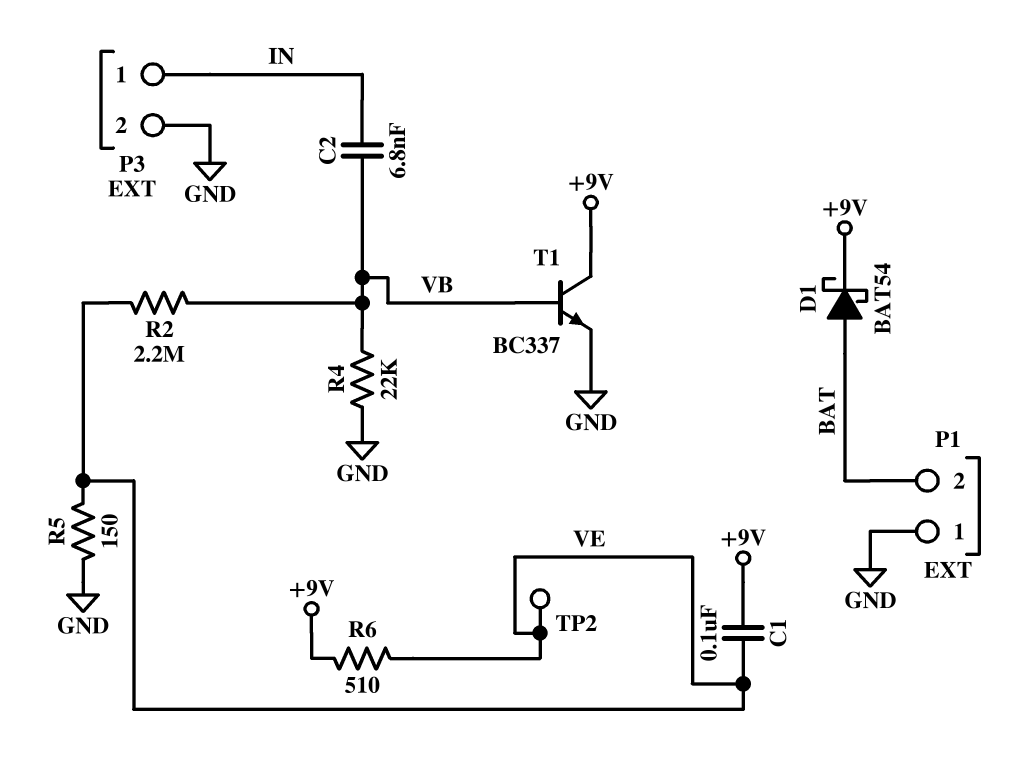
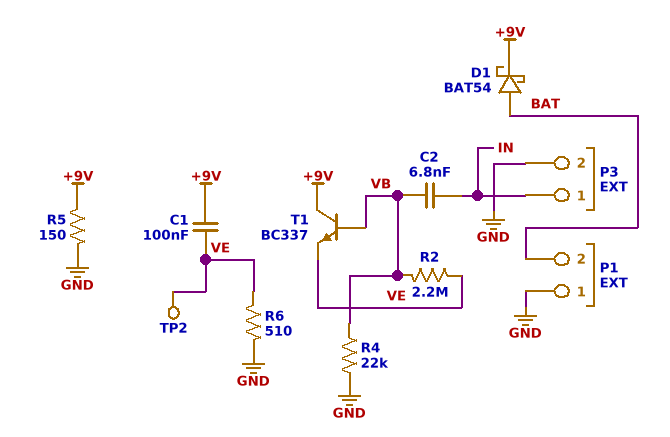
R5: 150 (GND, VE) -> 150 (+9V, GND)
R6: 510 (+9V, VE) -> 510 (GND, VE)
T1: NPN BC337 (B VB, C +9V, E GND) -> NPN BC337 (B VB, C +9V, E VE)

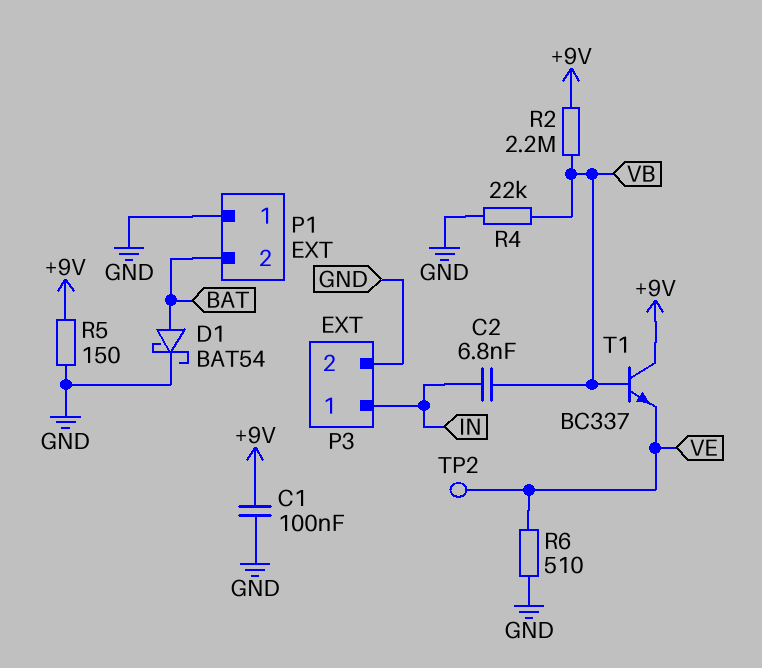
C1: 100nF (+9V, VE) -> 100nF (+9V, GND)
D1: schottky BAT54 (A BAT, K +9V) -> schottky BAT54 (A BAT, K GND)
R2: 2.2M (VB, VE) -> 2.2M (+9V, VB)

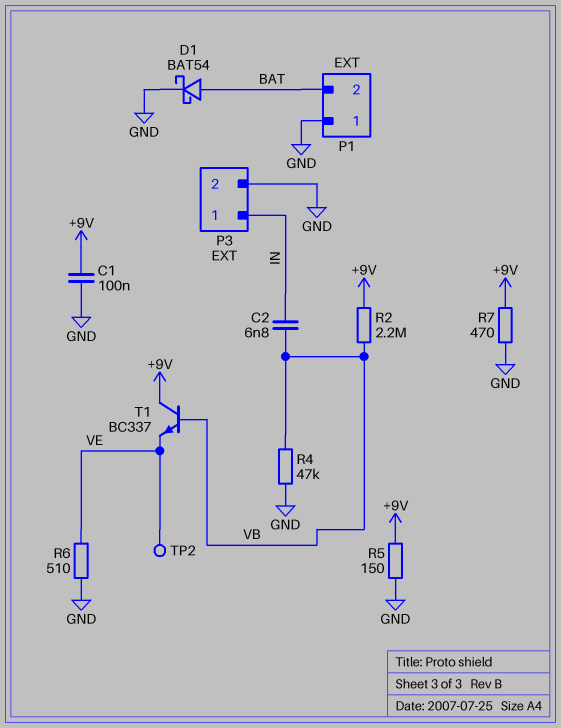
R4: 22k (GND, VB) -> 47k (GND, VB)
R7: none -> 470 (+9V, GND)

